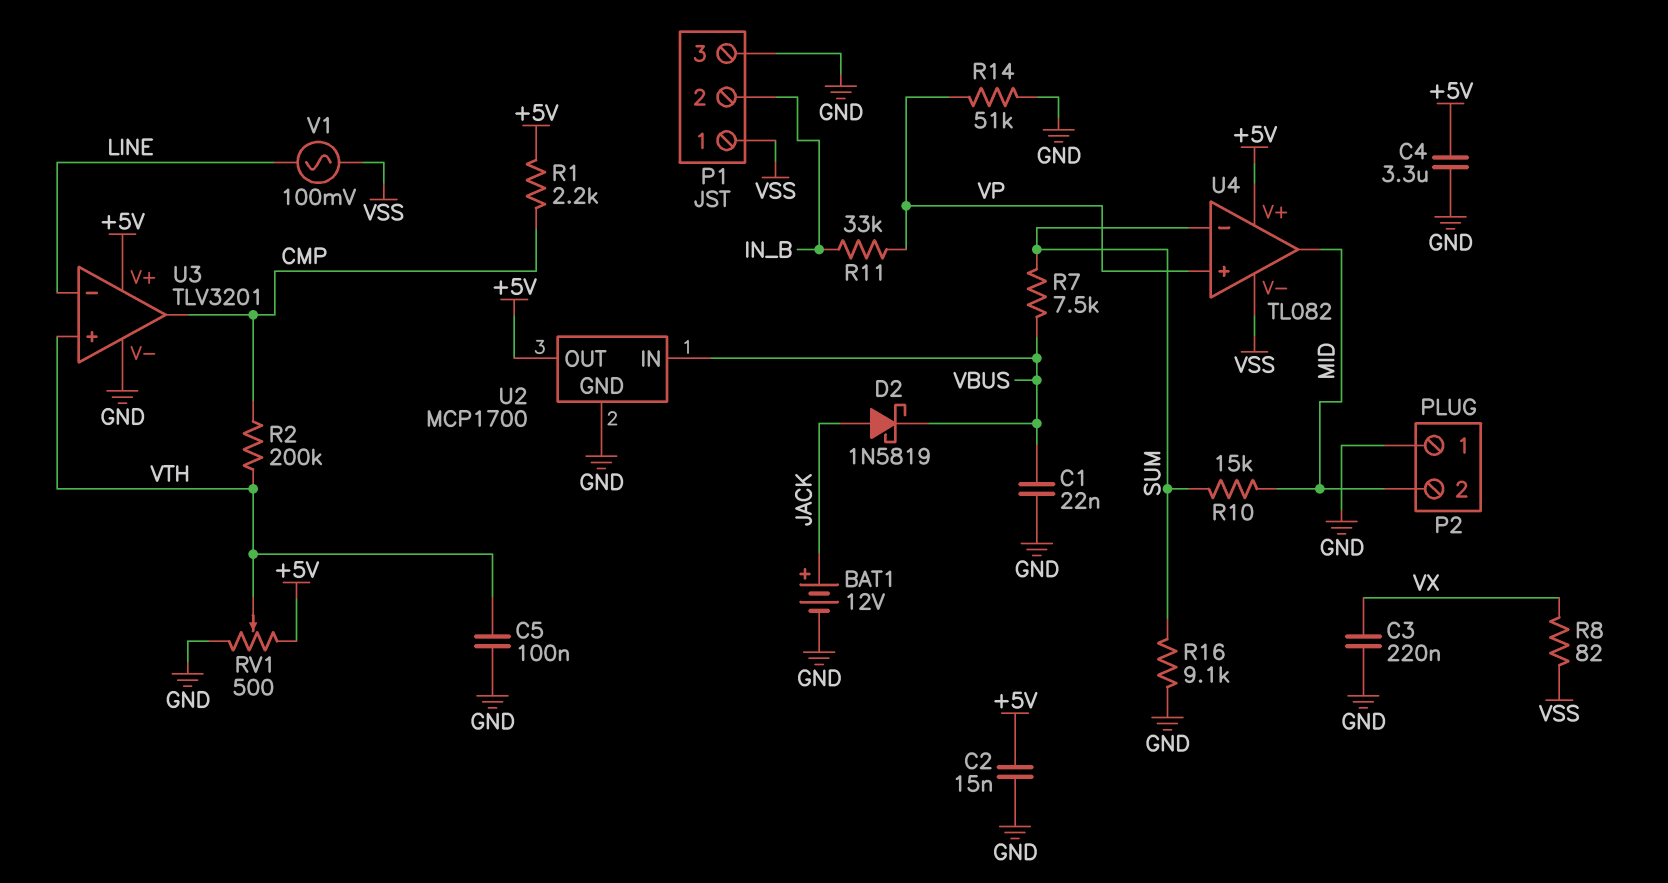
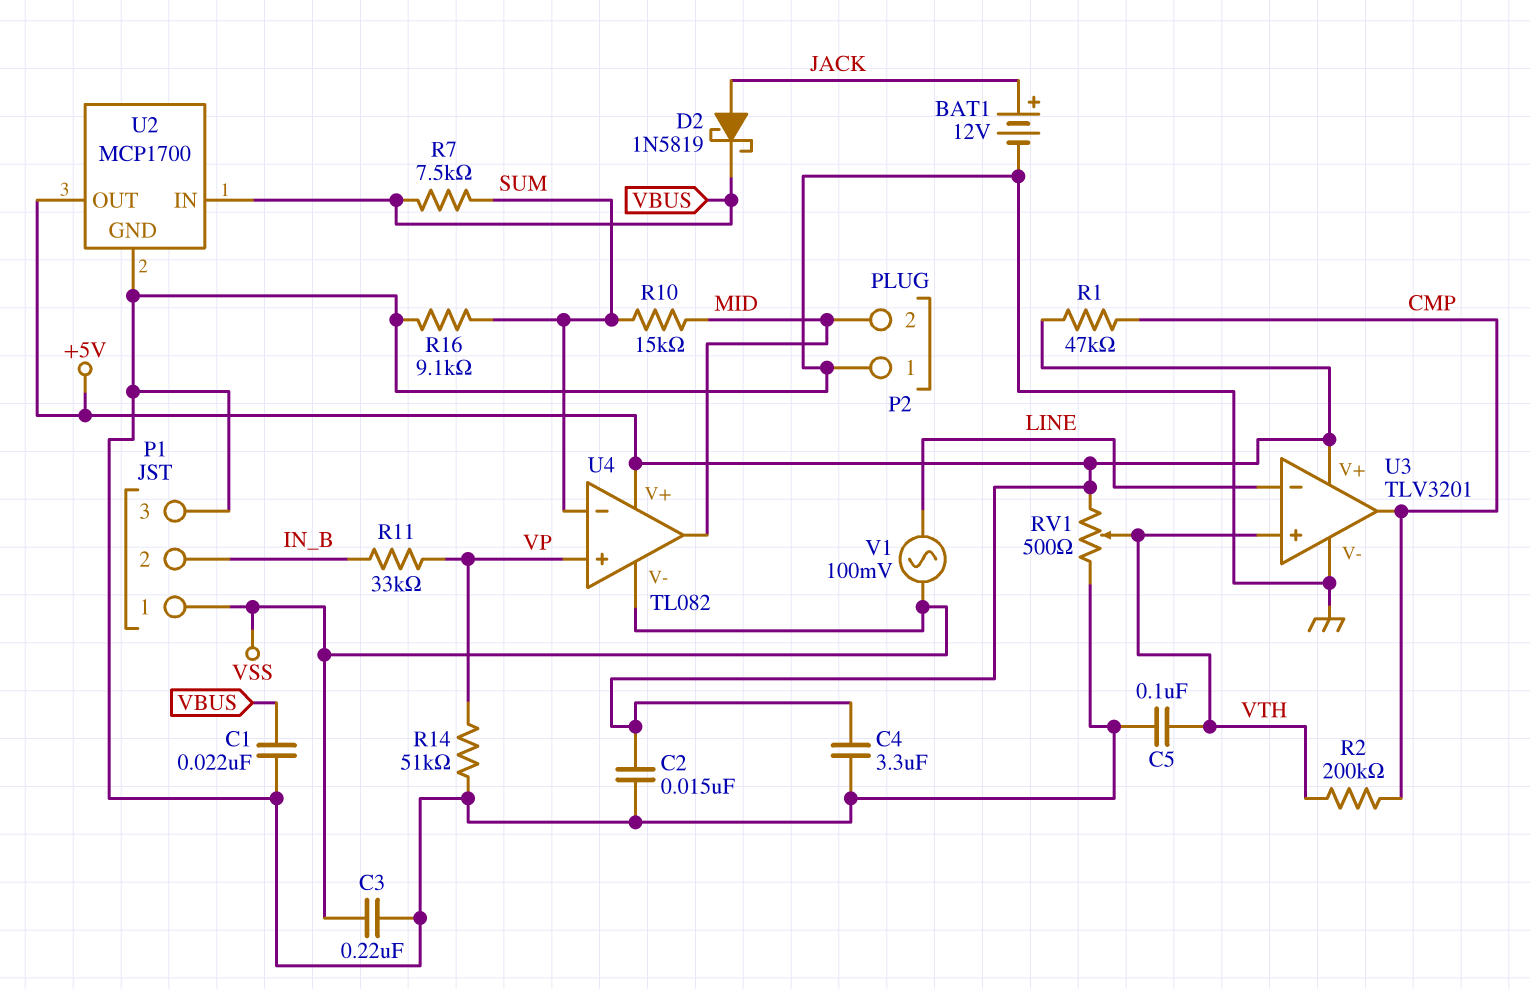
C3: 220nF (GND, VX) -> 220nF (GND, VSS)
R1: 2.2k (+5V, CMP) -> 47k (+5V, CMP)
R8: 82 (VSS, VX) -> none

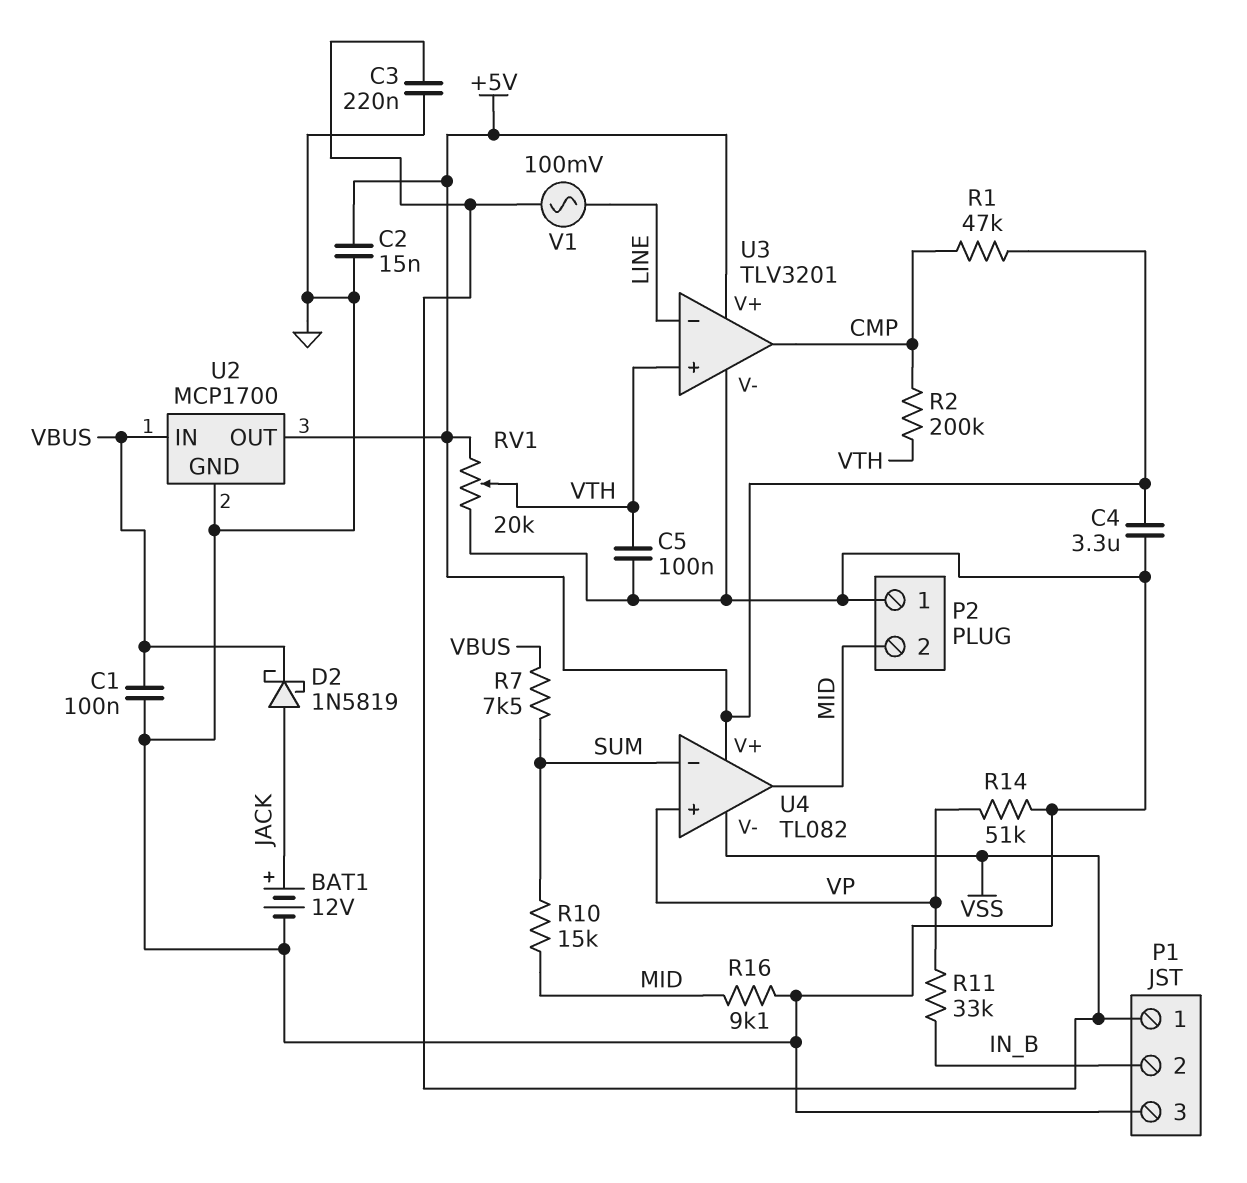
C1: 22nF (GND, VBUS) -> 100nF (GND, VBUS)
R16: 9.1k (GND, SUM) -> 9.1k (GND, MID)
RV1: 500 (+5V, GND, wiper VTH) -> 20k (+5V, GND, wiper VTH)

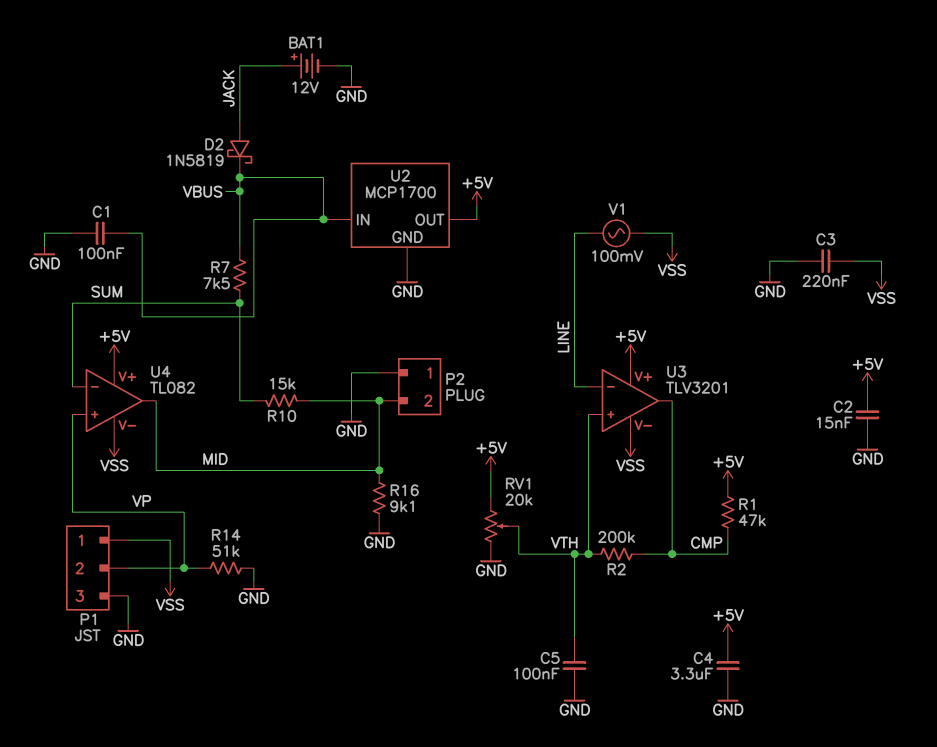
P1 pin 2: IN_B -> VP
R11: 33k (IN_B, VP) -> none
U3 pin V-: GND -> VSS

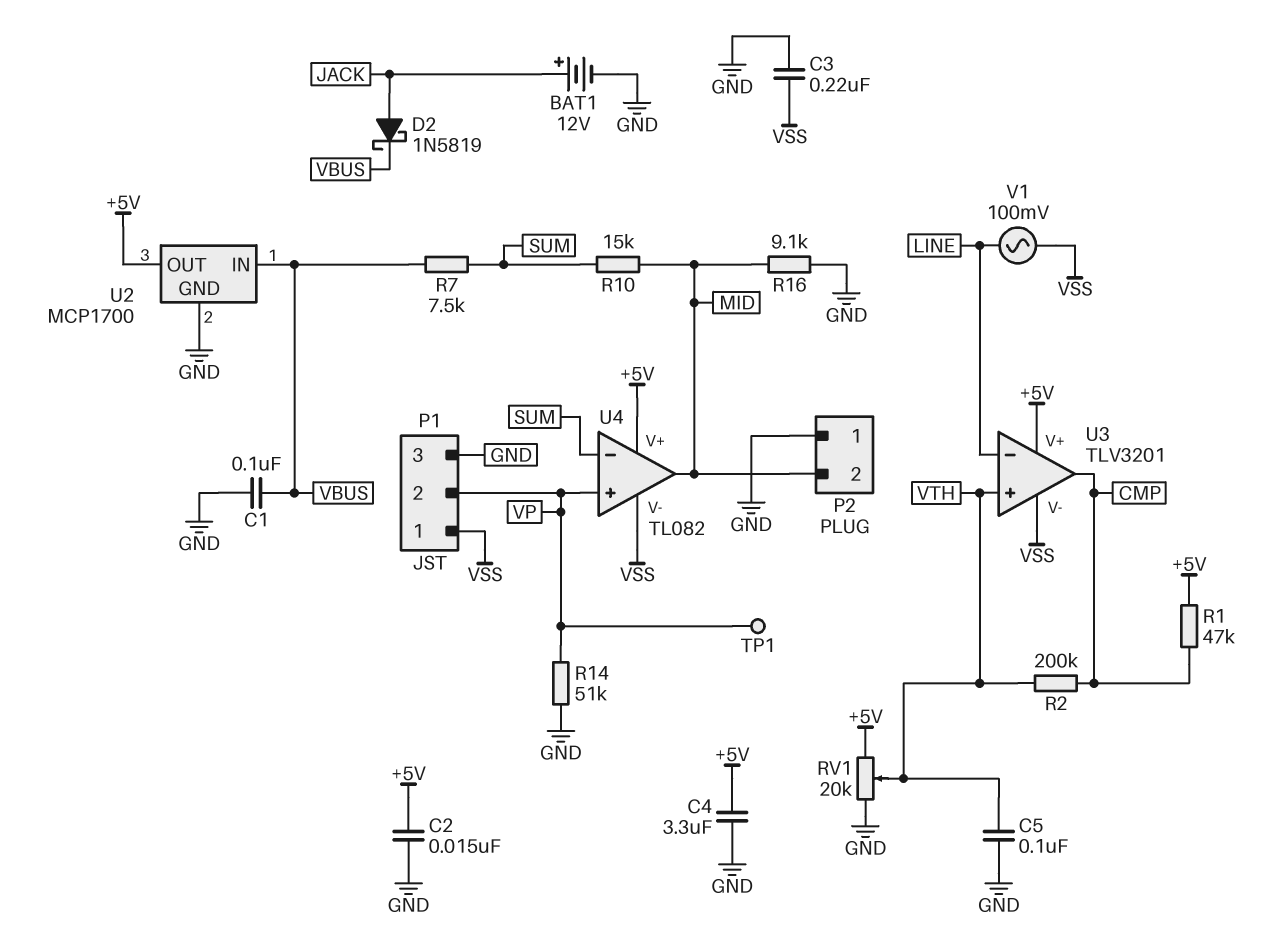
TP1: none -> test point (VP)

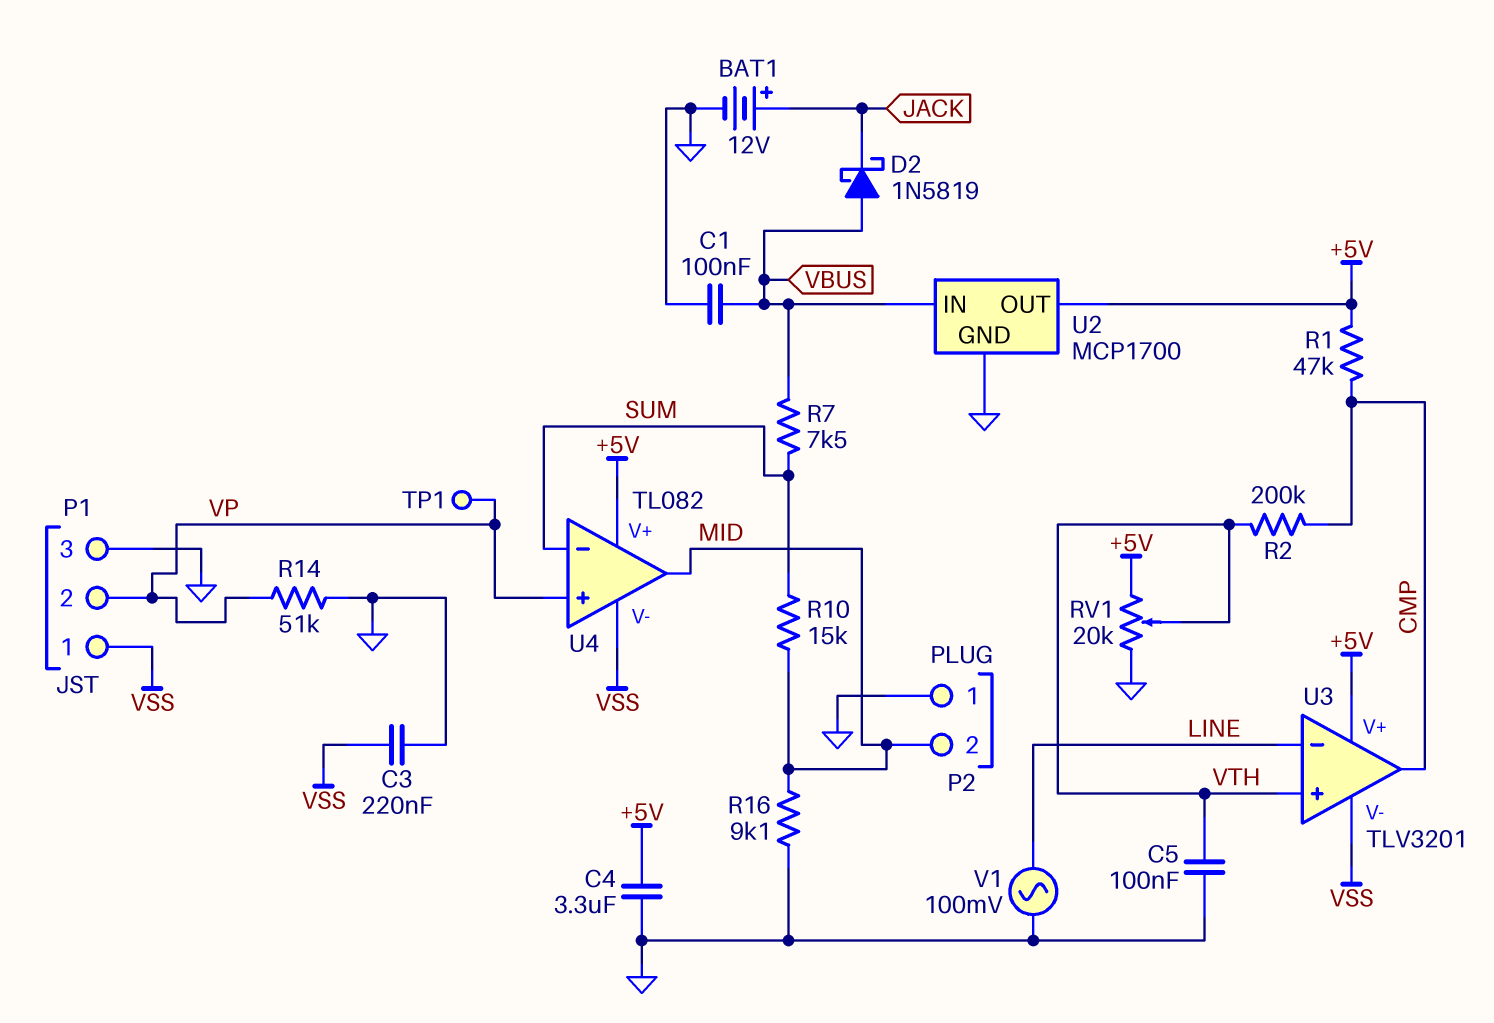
C2: 15nF (+5V, GND) -> none
D2: schottky 1N5819 (A JACK, K VBUS) -> schottky 1N5819 (A VBUS, K JACK)
V1: AC 100mV (LINE, VSS) -> AC 100mV (GND, LINE)

